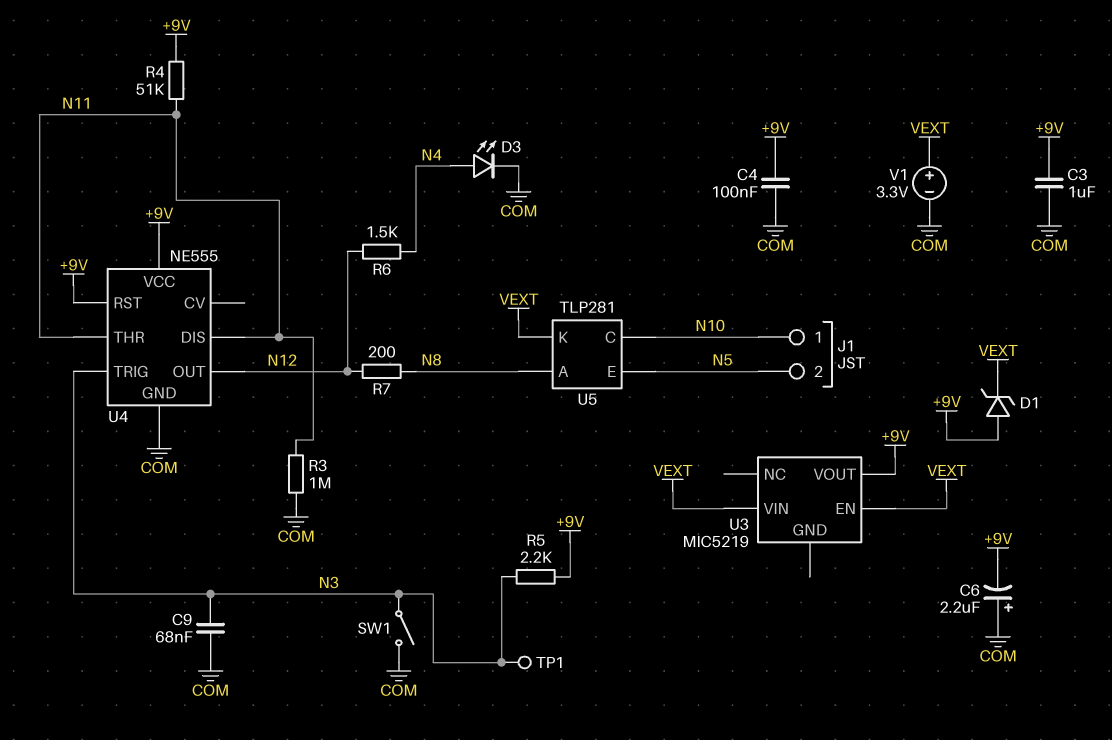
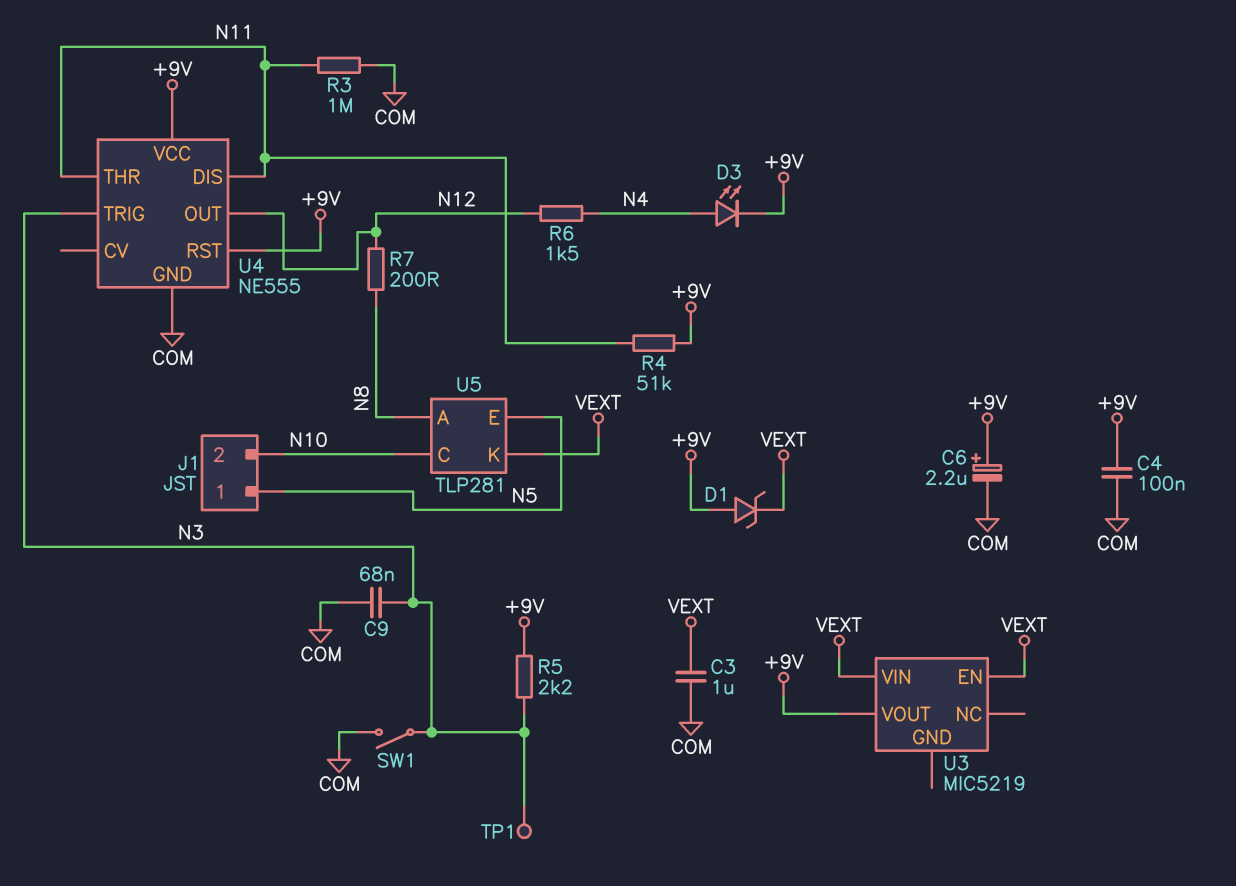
C3: 1uF (+9V, COM) -> 1uF (COM, VEXT)
C6: 2.2uF (plus COM, minus +9V) -> 2.2uF (plus +9V, minus COM)
D3: LED (A N4, K COM) -> LED (A N4, K +9V)
J1 pin 1: N10 -> N5
J1 pin 2: N5 -> N10
V1: 3.3V (plus VEXT, minus COM) -> none

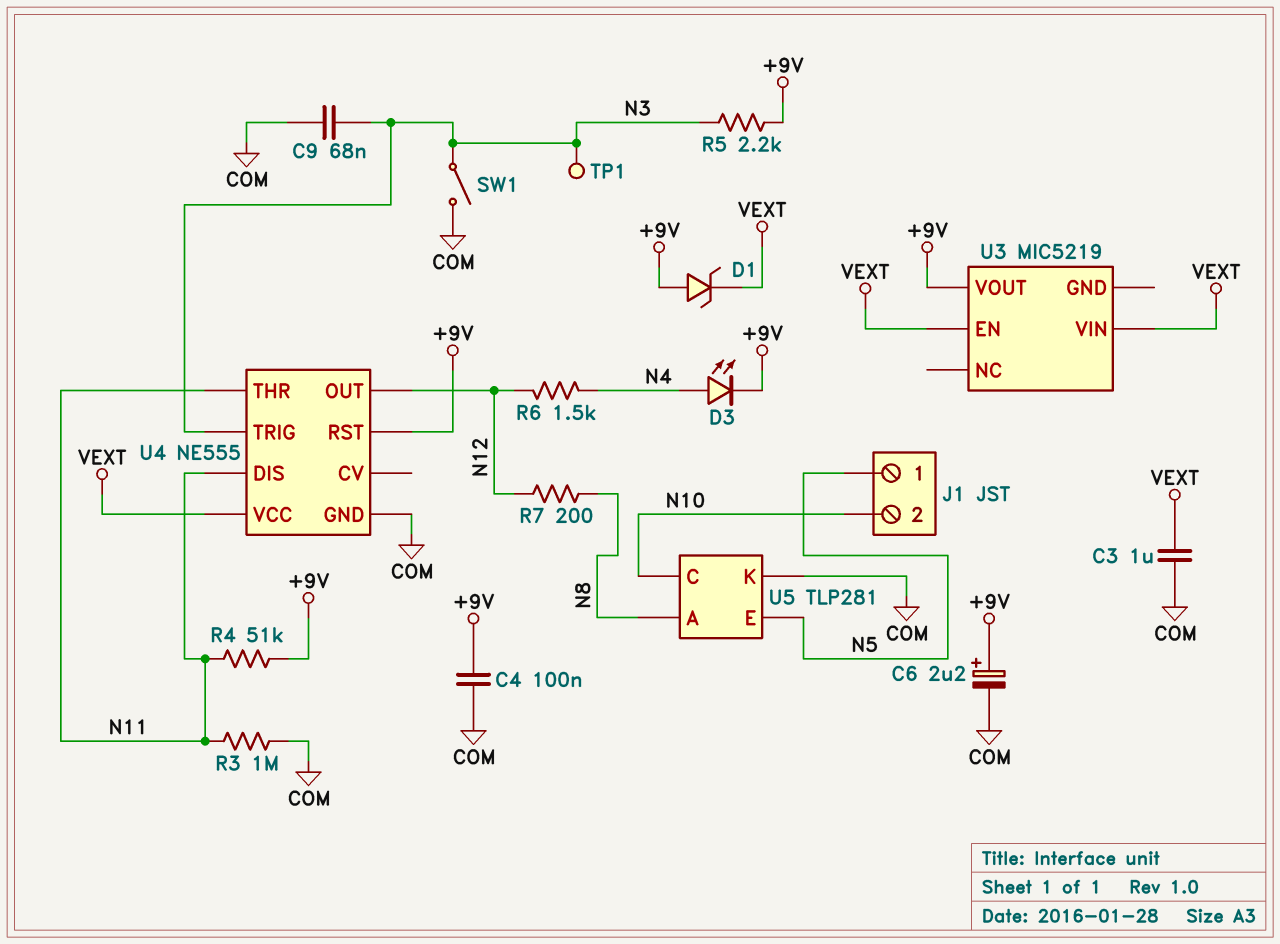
U4 pin VCC: +9V -> VEXT
U5 pin K: VEXT -> COM

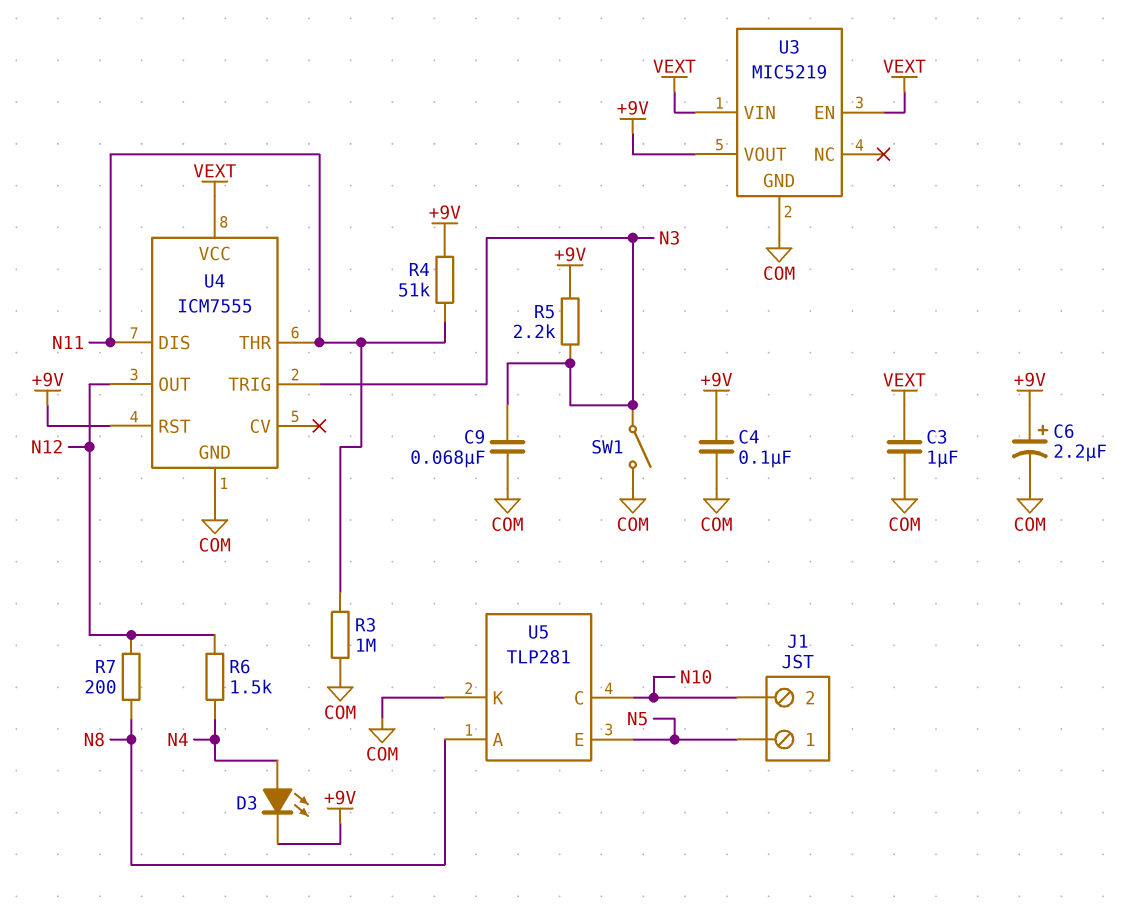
D1: zener (A +9V, K VEXT) -> none
TP1: test point (N3) -> none
U3 pin GND: none -> COM
U4: NE555 -> ICM7555

